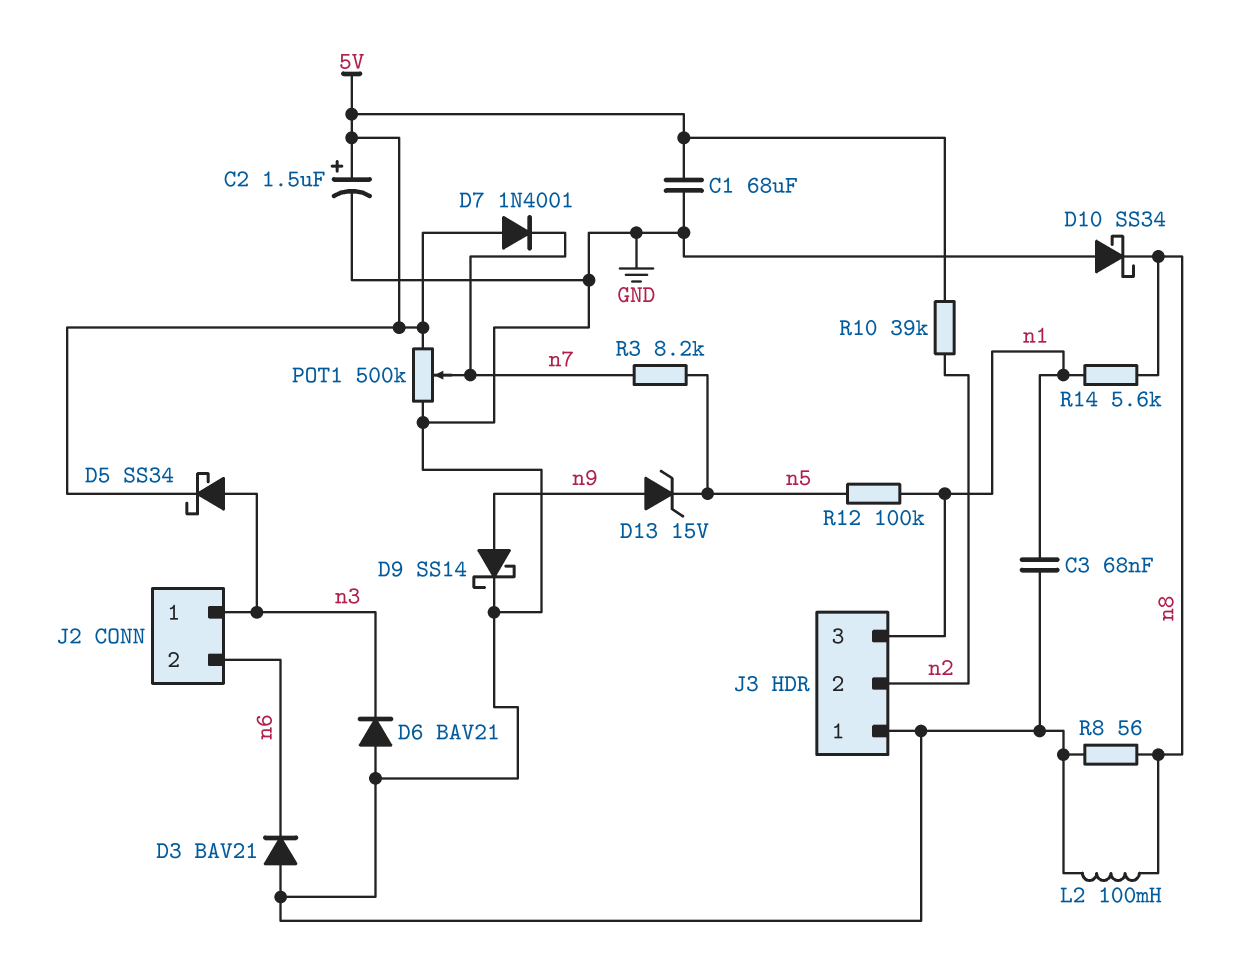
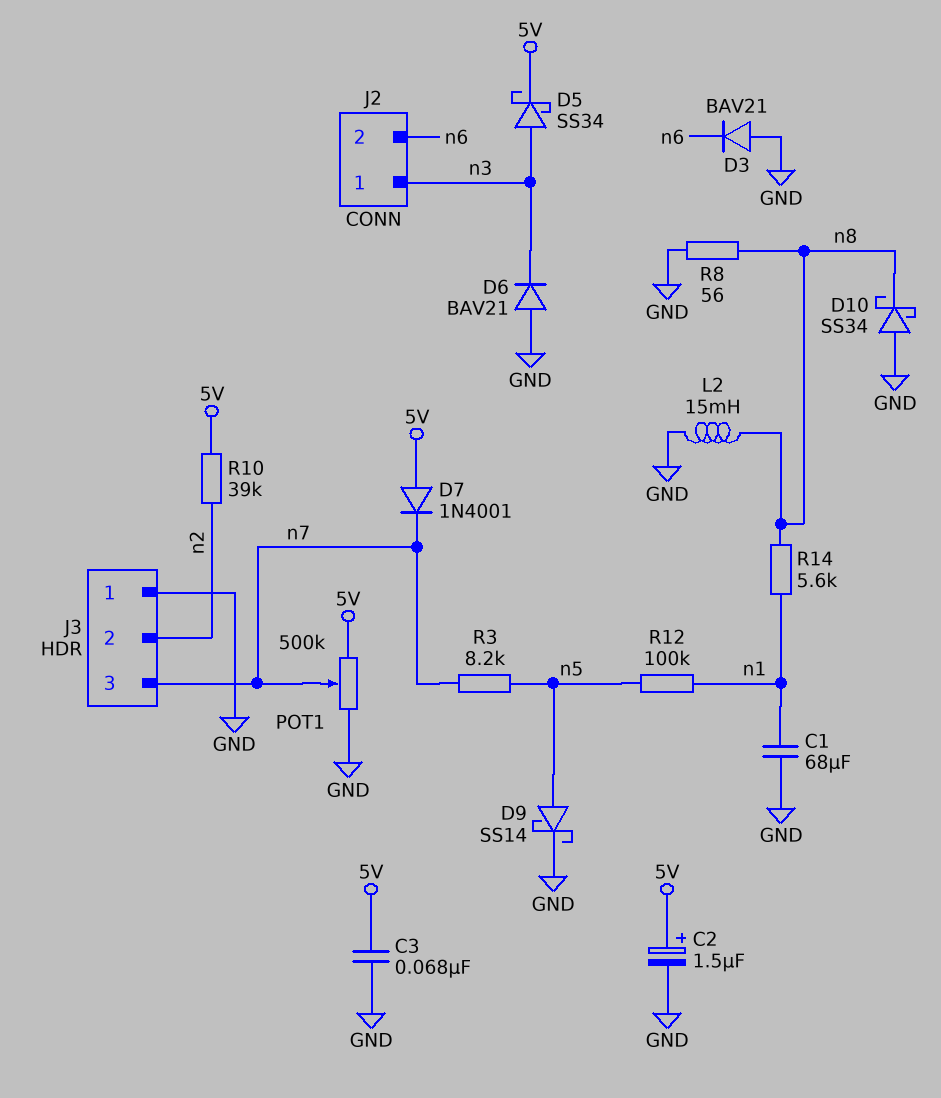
C1: 68uF (5V, GND) -> 68uF (GND, n1)
C3: 68nF (GND, n1) -> 68nF (5V, GND)
D9: schottky SS14 (A n9, K GND) -> schottky SS14 (A n5, K GND)
D13: zener 15V (A n9, K n5) -> none
J3 pin 3: n1 -> n7
L2: 100mH (GND, n8) -> 15mH (GND, n8)

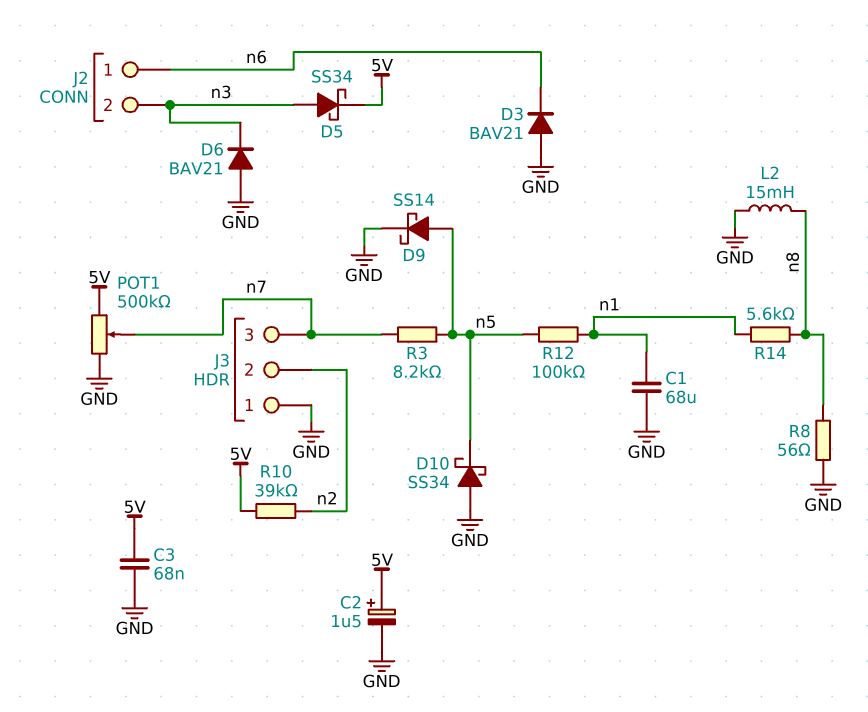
D7: diode 1N4001 (A 5V, K n7) -> none
D10: schottky SS34 (A GND, K n8) -> schottky SS34 (A GND, K n5)
J2 pin 1: n3 -> n6
J2 pin 2: n6 -> n3

